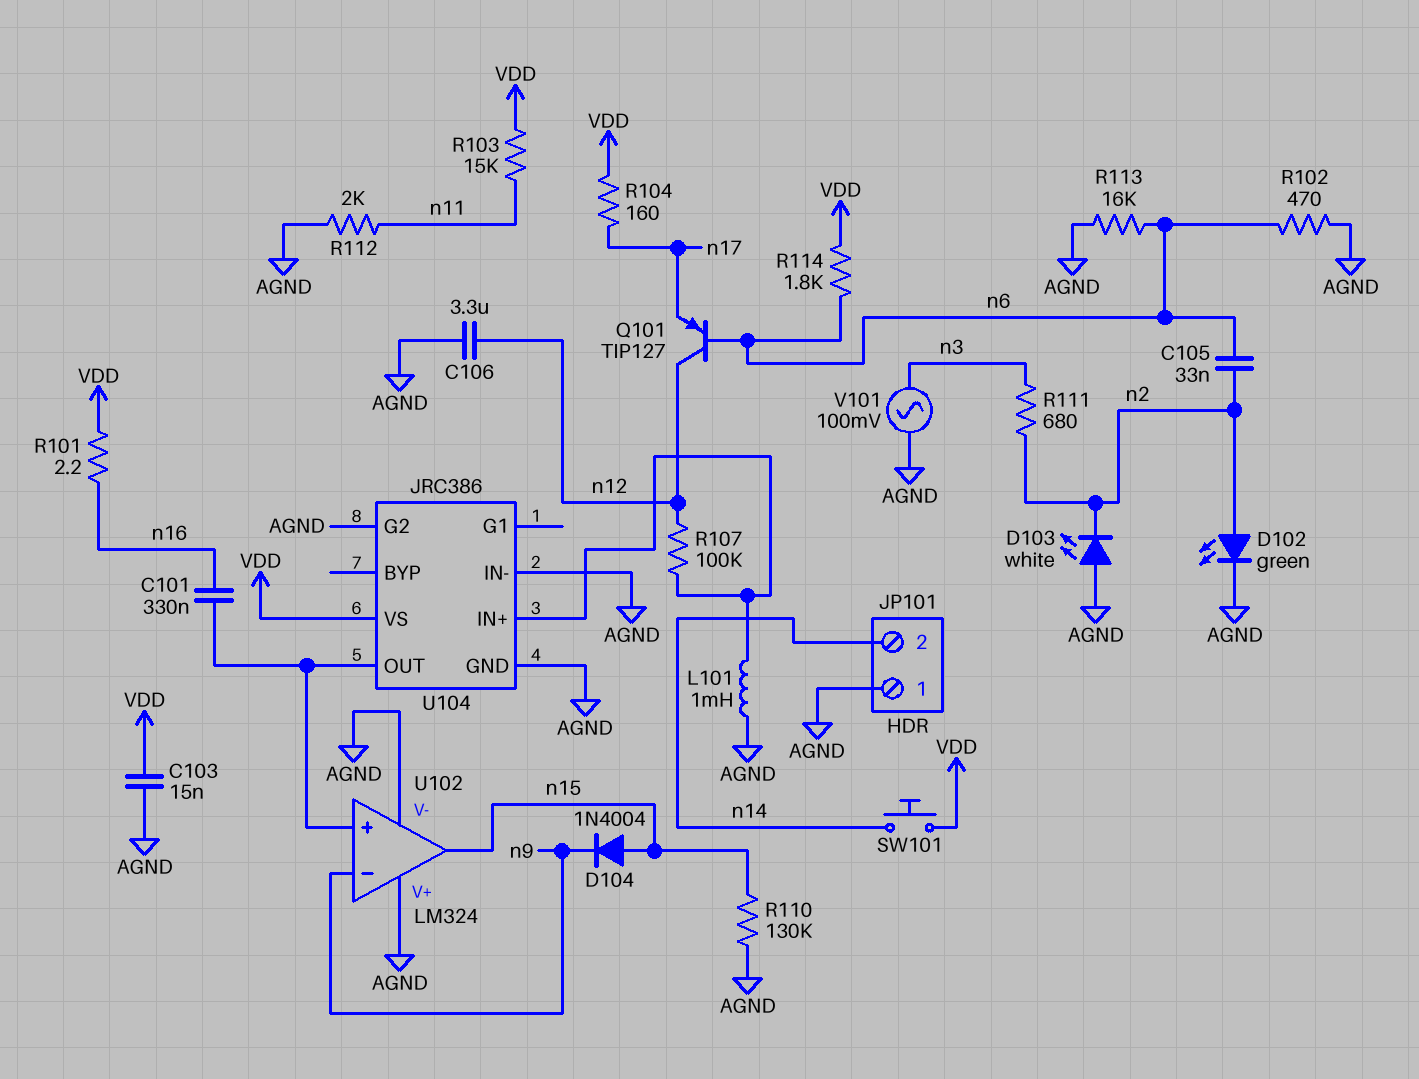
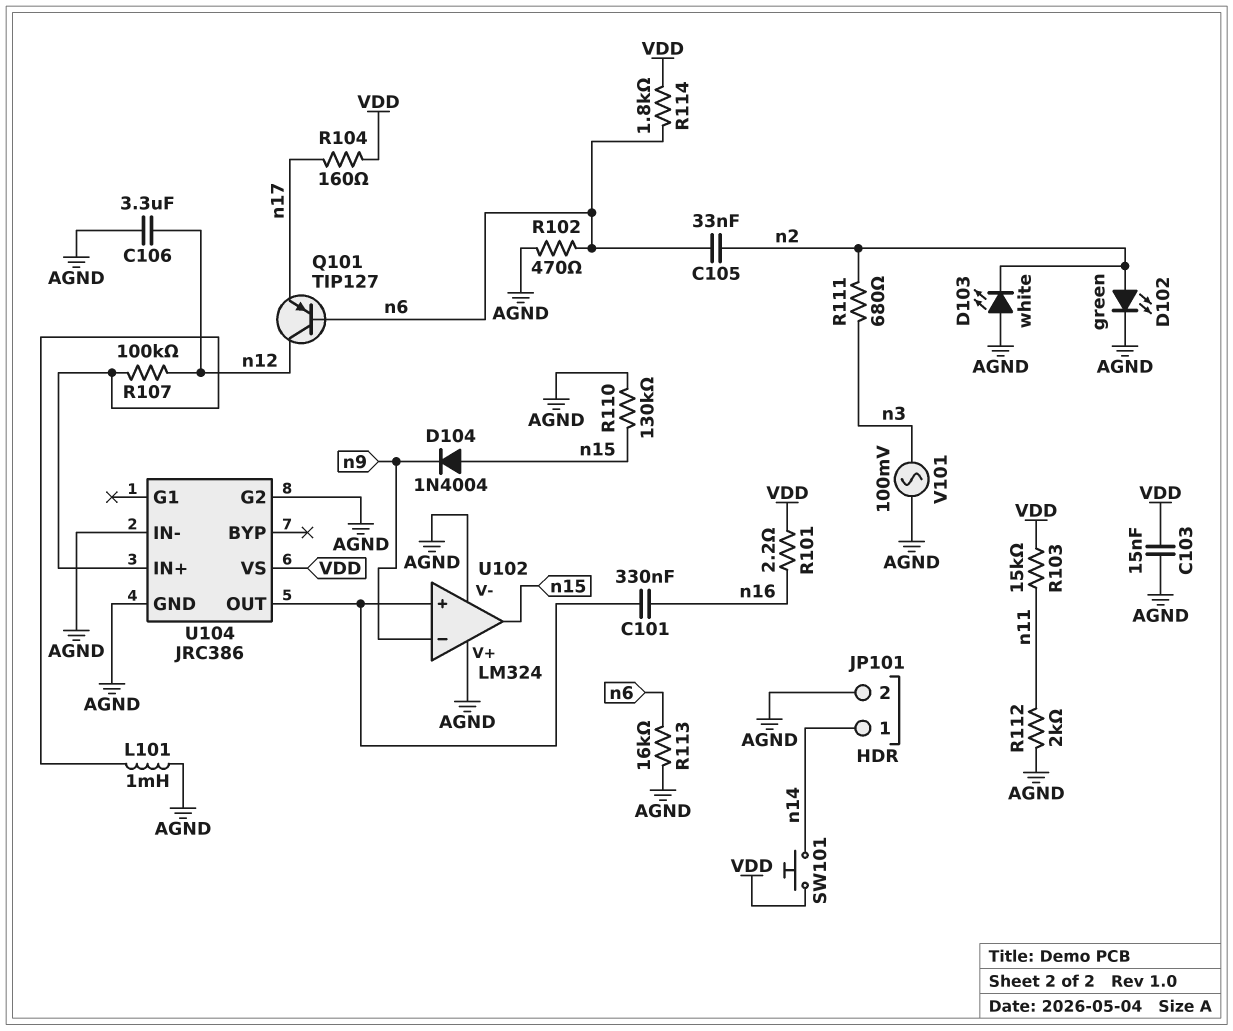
JP101 pin 1: AGND -> n14
JP101 pin 2: n14 -> AGND

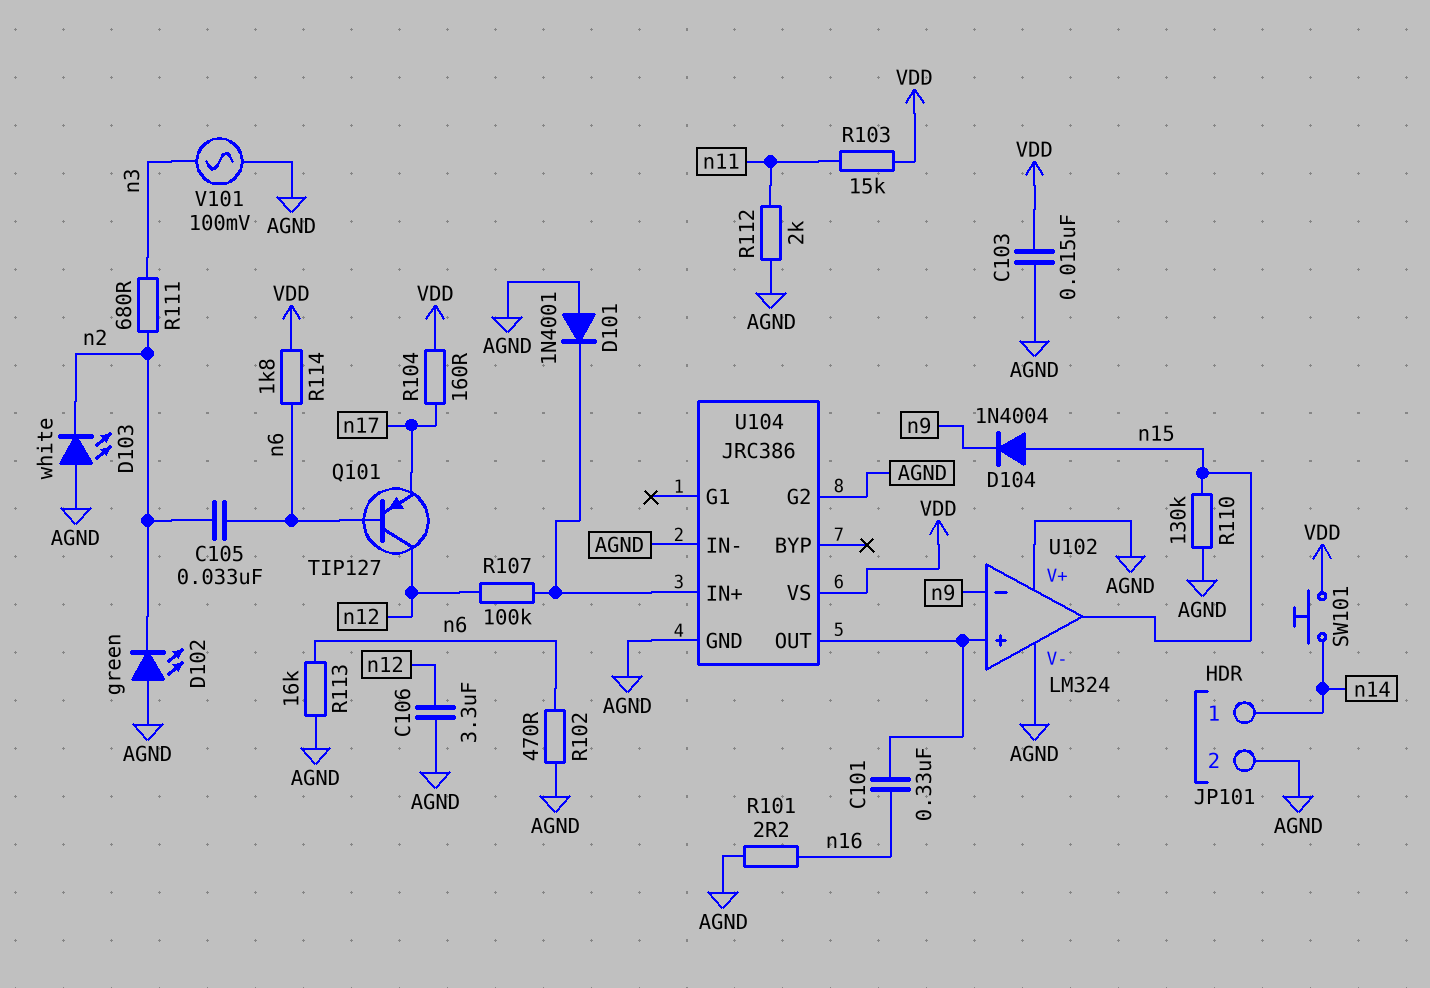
D101: none -> diode 1N4001 (A AGND, K U104/IN+)
D102: LED green (A n2, K AGND) -> LED green (A AGND, K n2)
L101: 1mH (AGND, U104/IN+) -> none
R101: 2.2 (VDD, n16) -> 2.2 (AGND, n16)

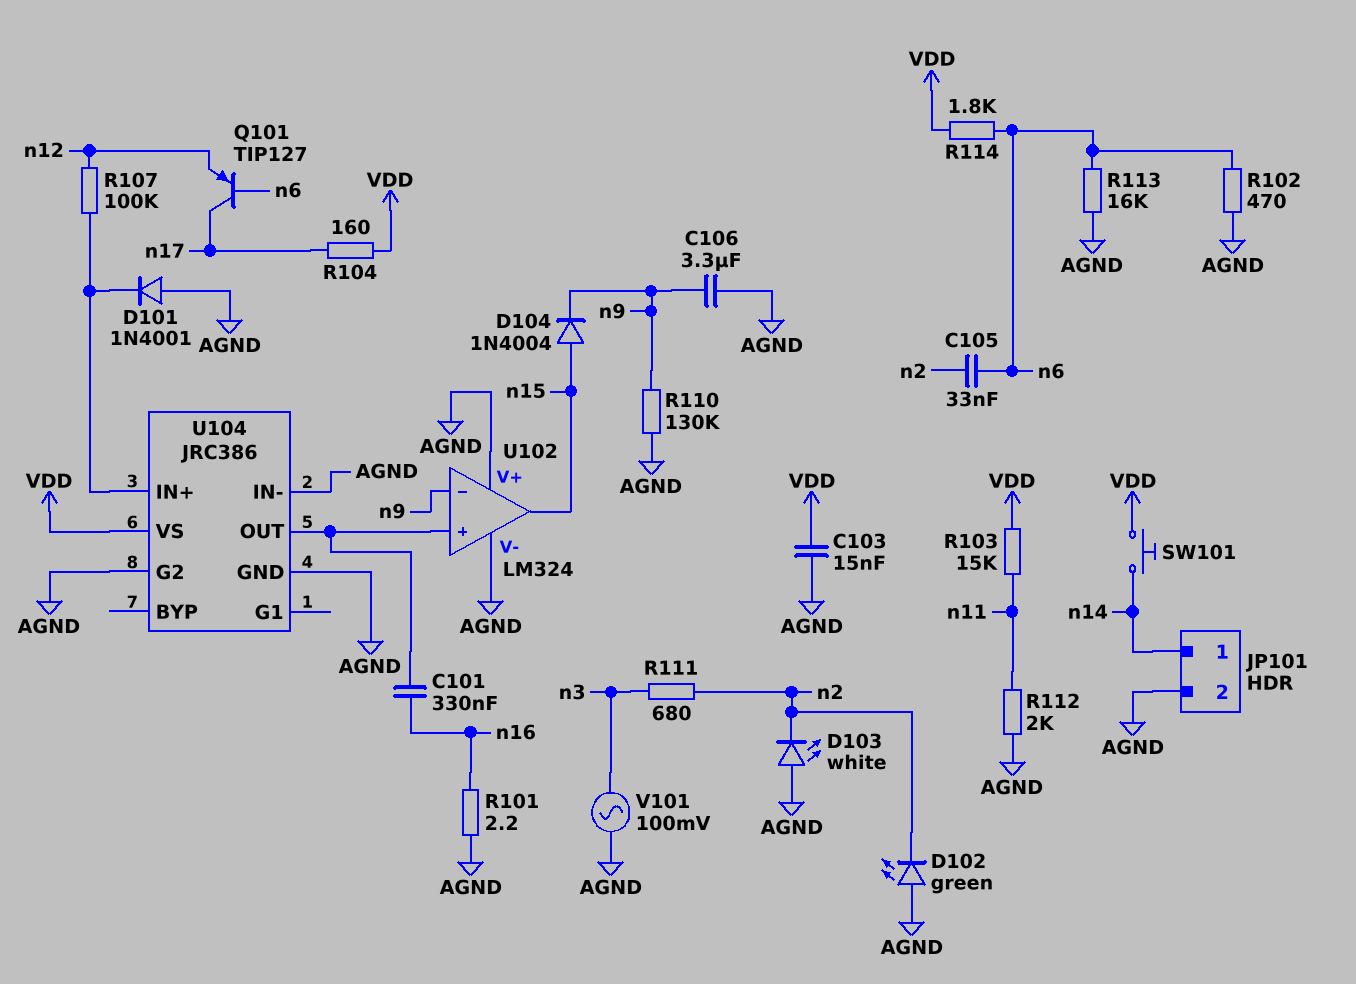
C106: 3.3uF (AGND, n12) -> 3.3uF (AGND, n9)
Q101: PNP TIP127 (B n6, C n12, E n17) -> PNP TIP127 (B n6, C n17, E n12)
R110: 130k (AGND, n15) -> 130k (AGND, n9)

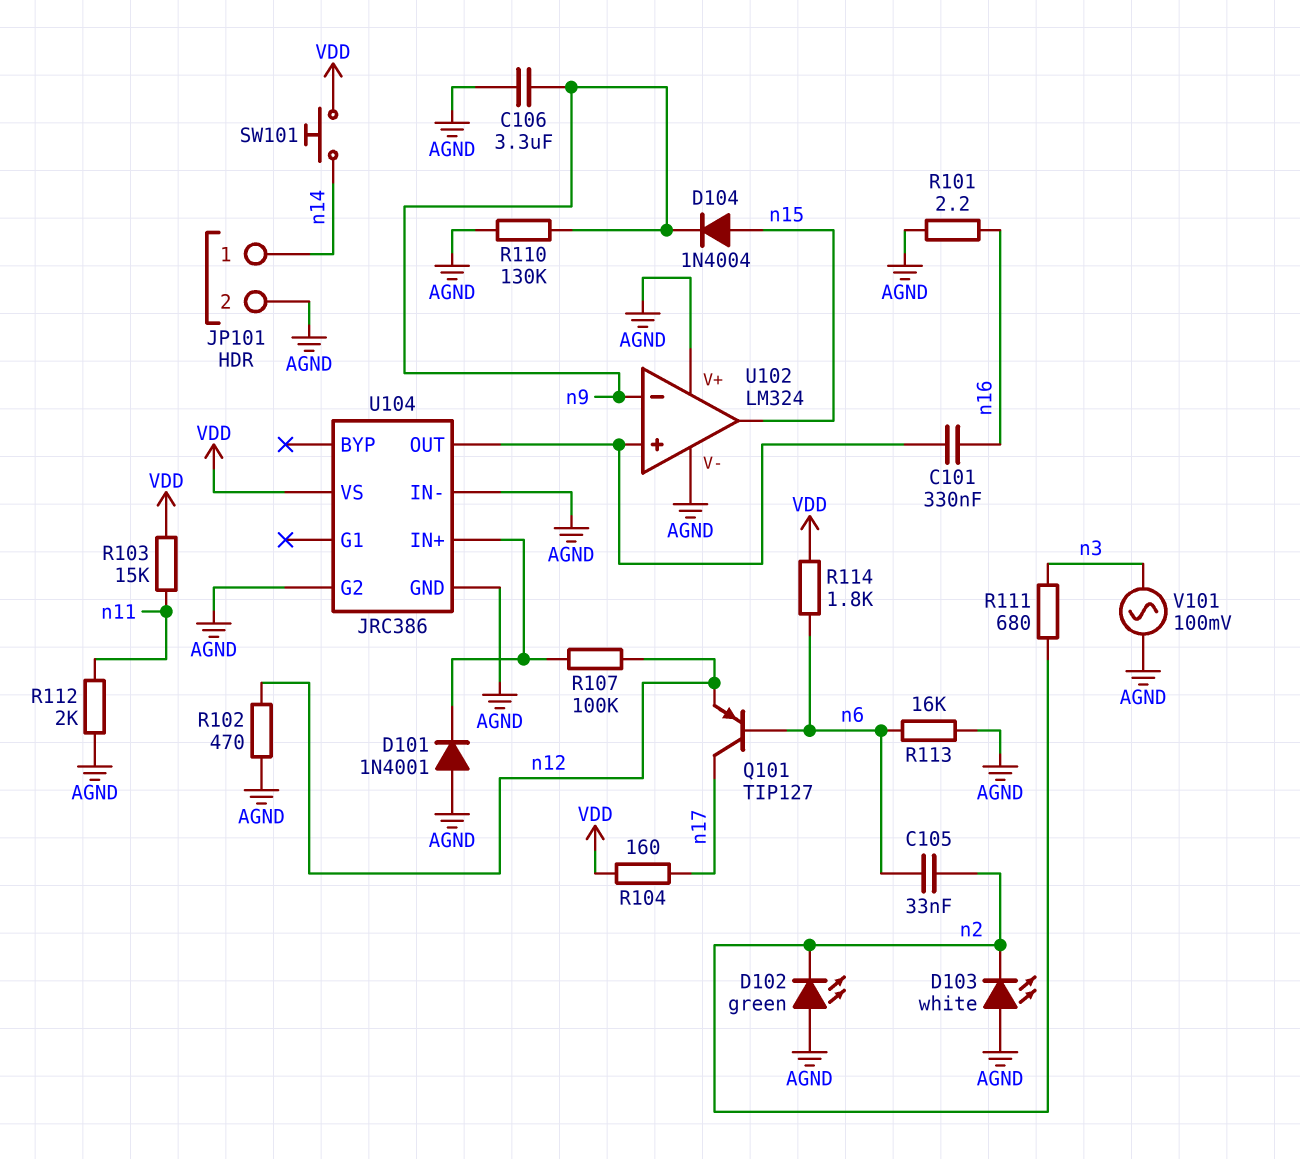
C103: 15nF (AGND, VDD) -> none
R102: 470 (AGND, n6) -> 470 (AGND, n12)

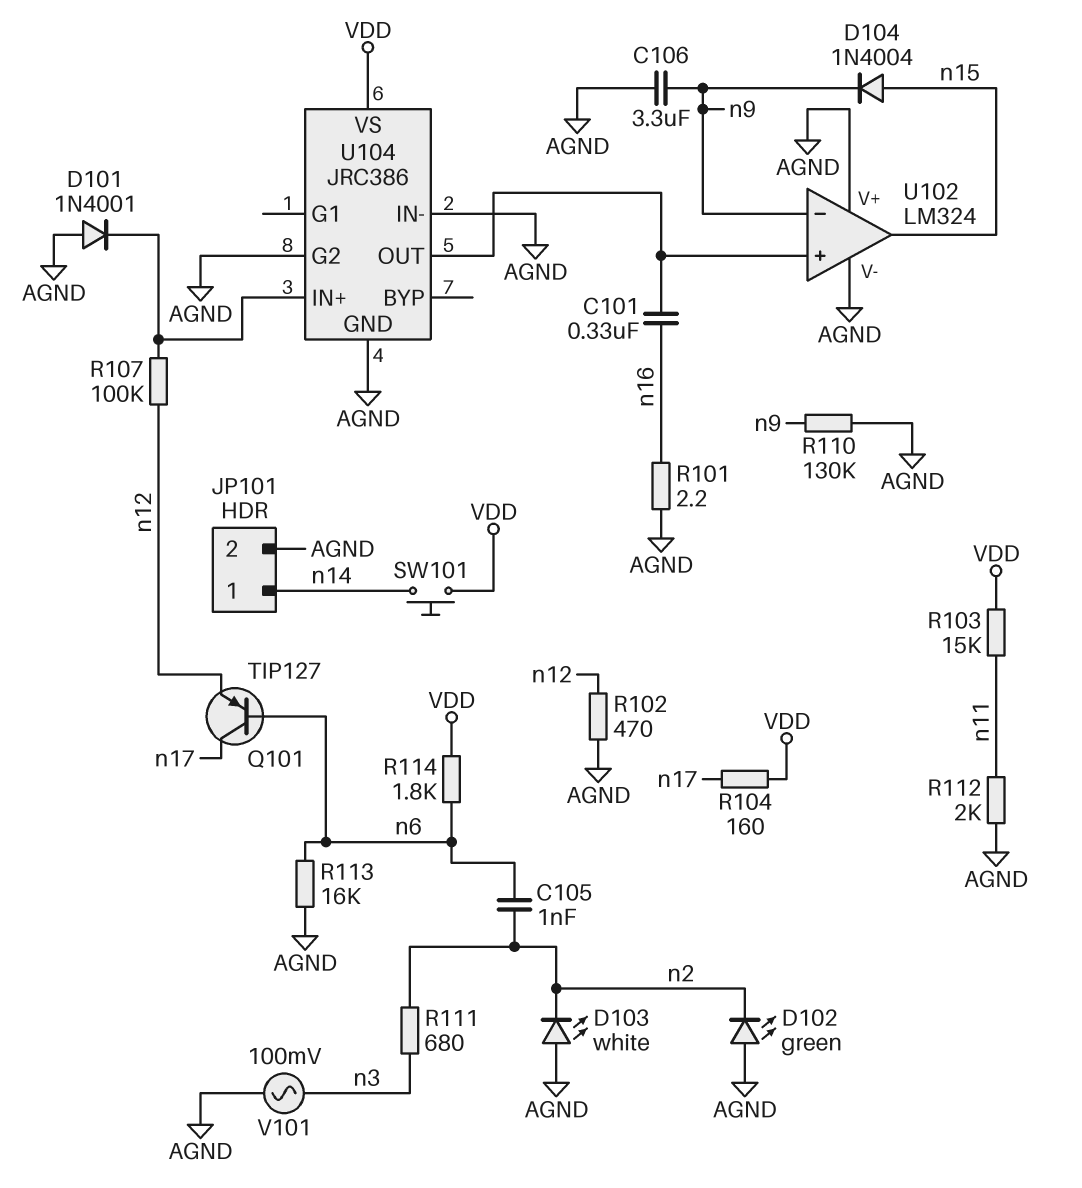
C105: 33nF (n2, n6) -> 1nF (n2, n6)

